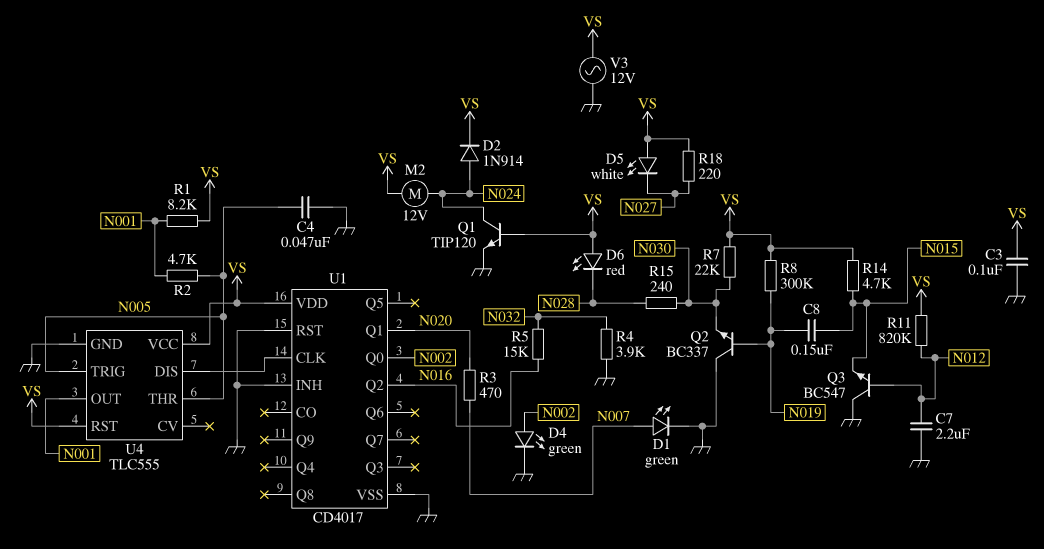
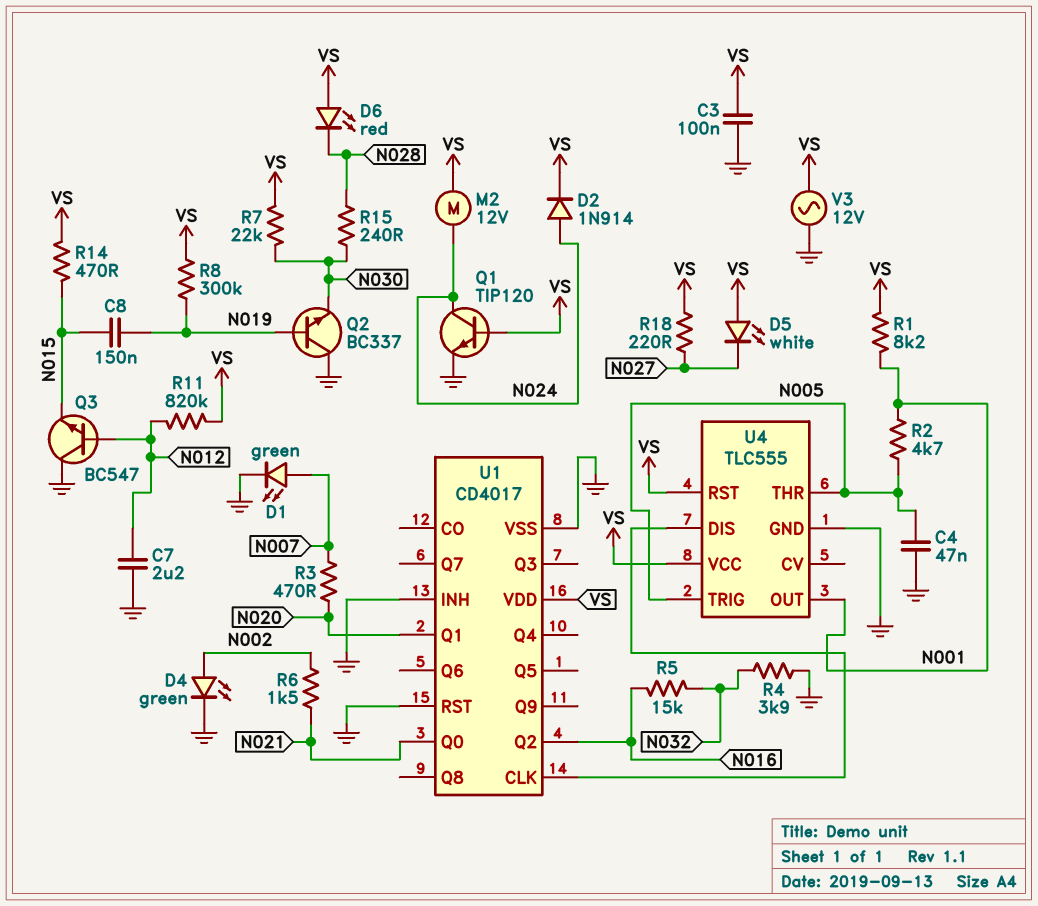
R6: none -> 1.5k (N002, N021)
R14: 4.7k (N015, VS) -> 470 (N015, VS)
U1 pin Q0: N002 -> N021

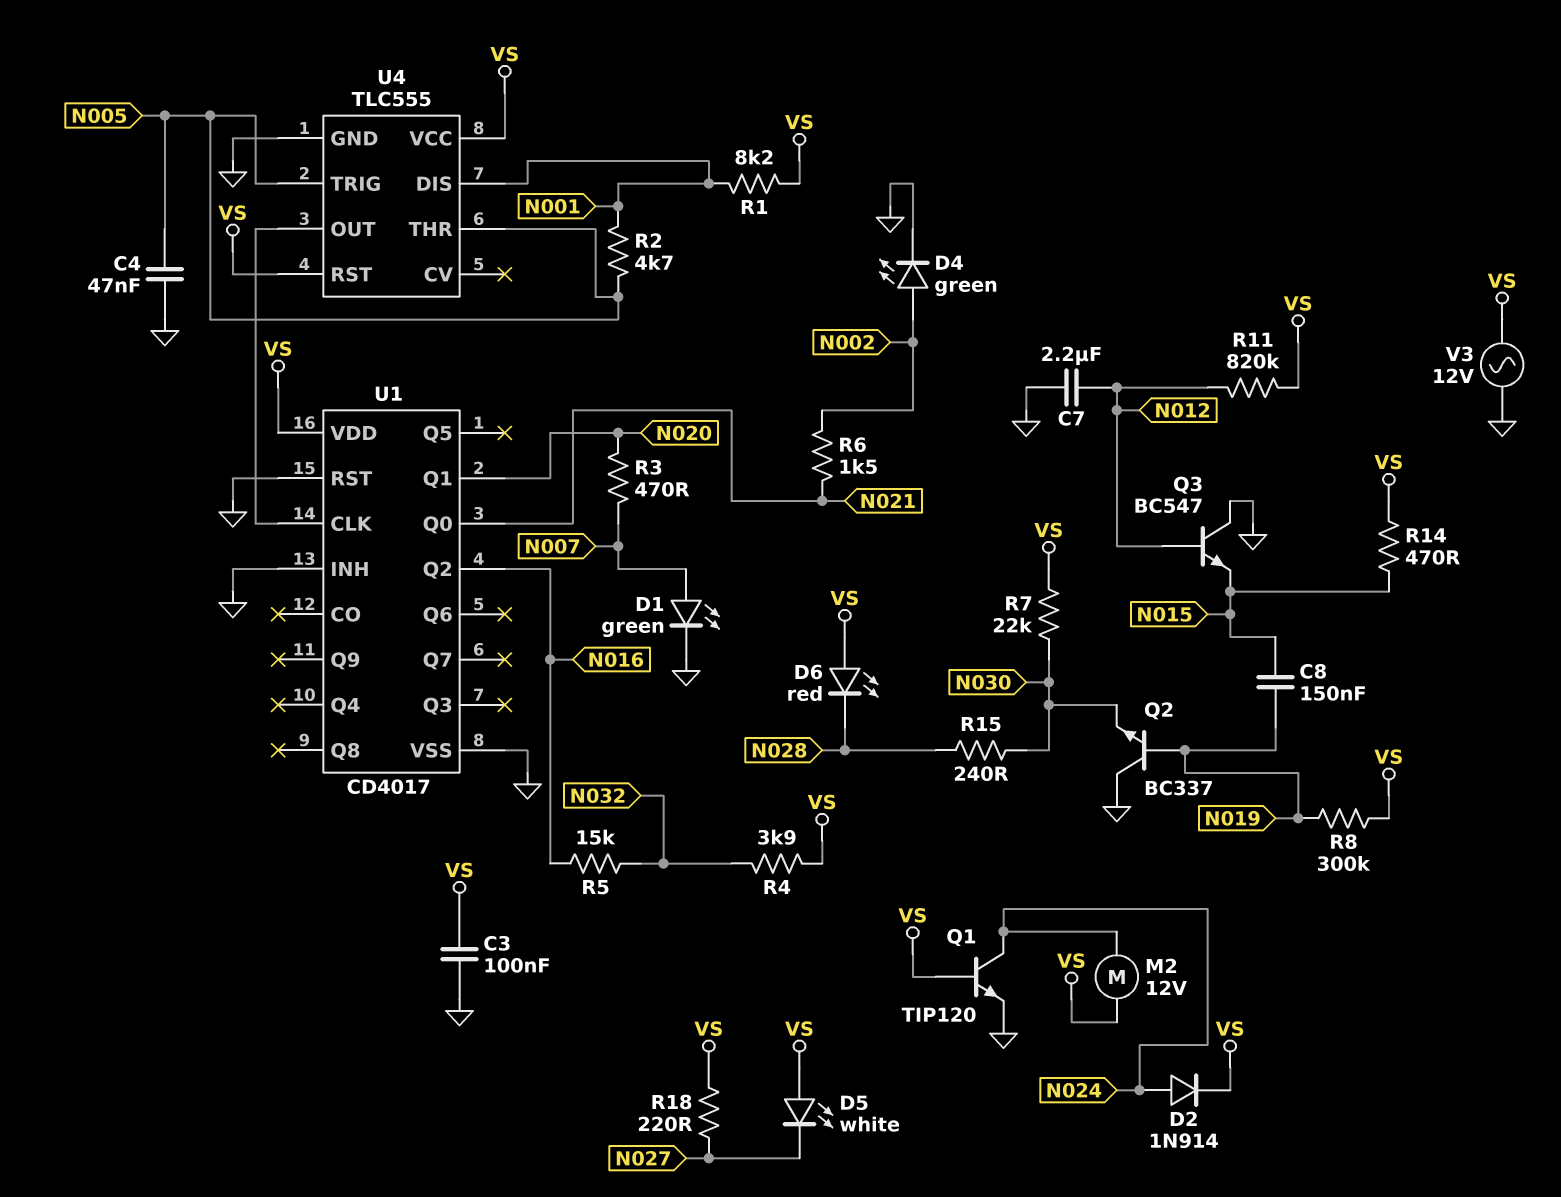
R4: 3.9k (GND, N032) -> 3.9k (N032, VS)
U4 pin DIS: U1/CLK -> N001
U4 pin OUT: N001 -> U1/CLK

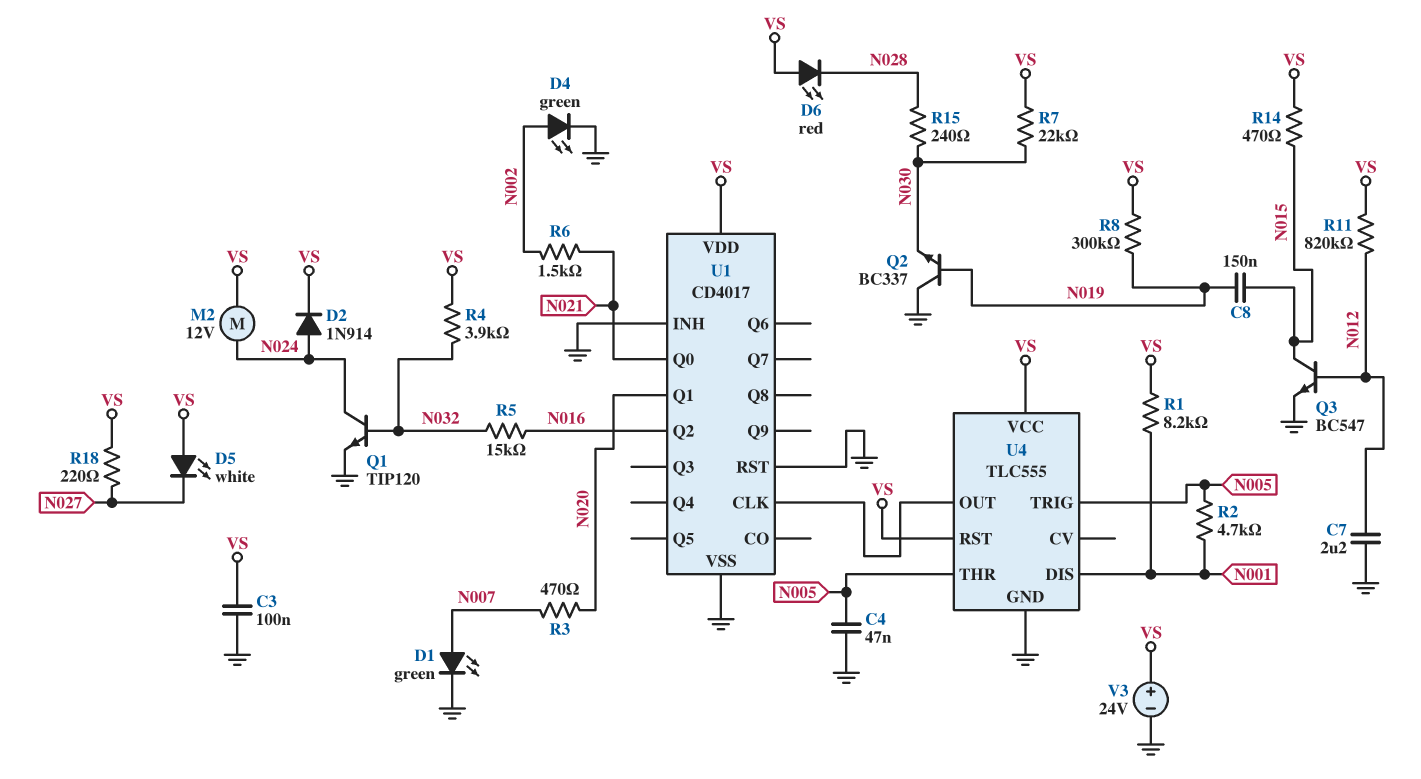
Q1: NPN TIP120 (B VS, C N024, E GND) -> NPN TIP120 (B N032, C N024, E GND)
Q3: NPN BC547 (B N012, C GND, E N015) -> NPN BC547 (B N012, C N015, E GND)
V3: AC 12V (GND, VS) -> 24V (plus VS, minus GND)

